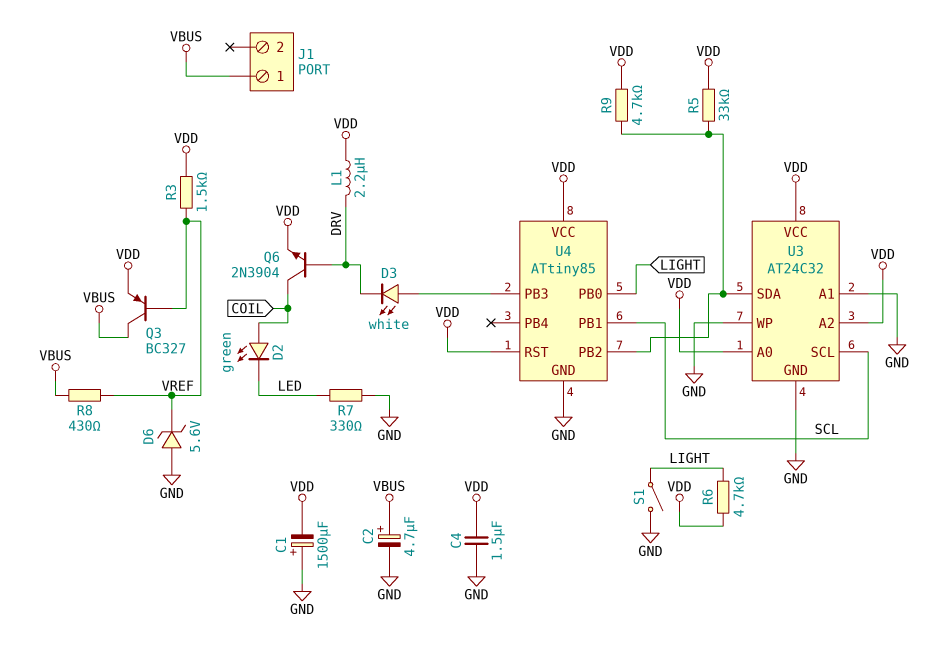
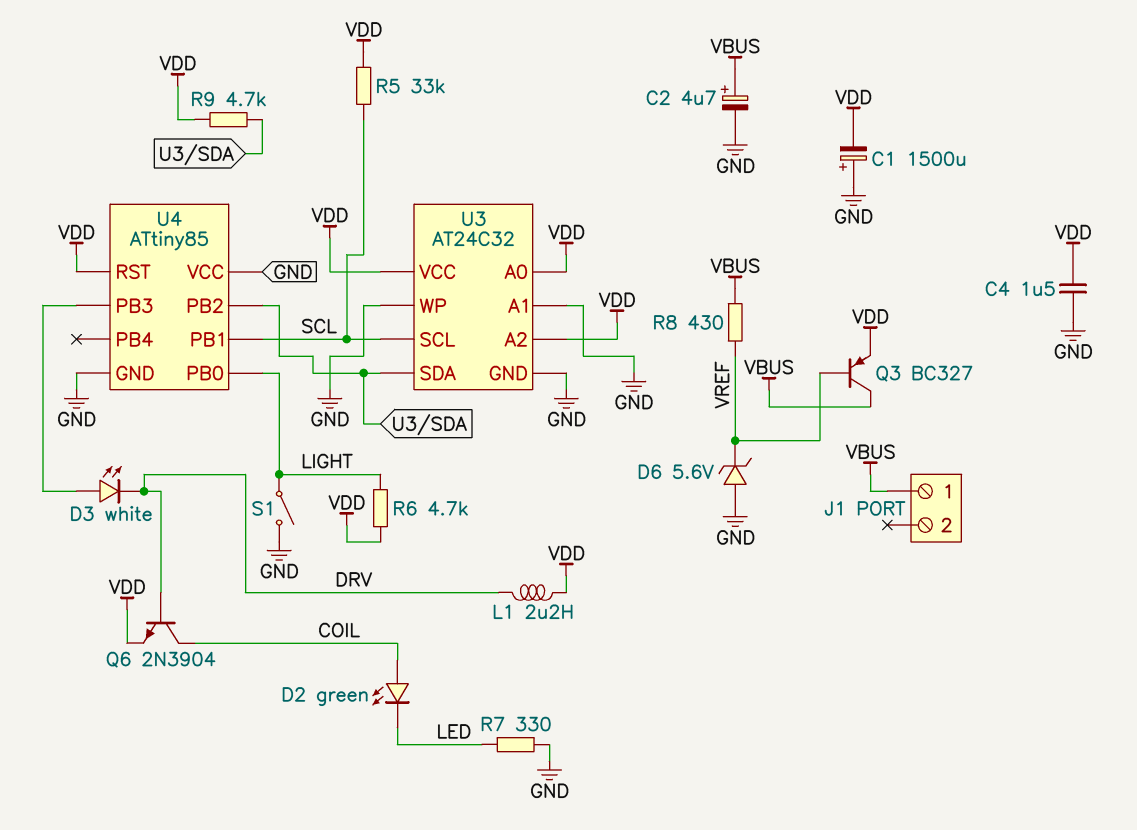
R3: 1.5k (VDD, VREF) -> none
R5: 33k (U3/SDA, VDD) -> 33k (SCL, VDD)
U4 pin VCC: VDD -> GND

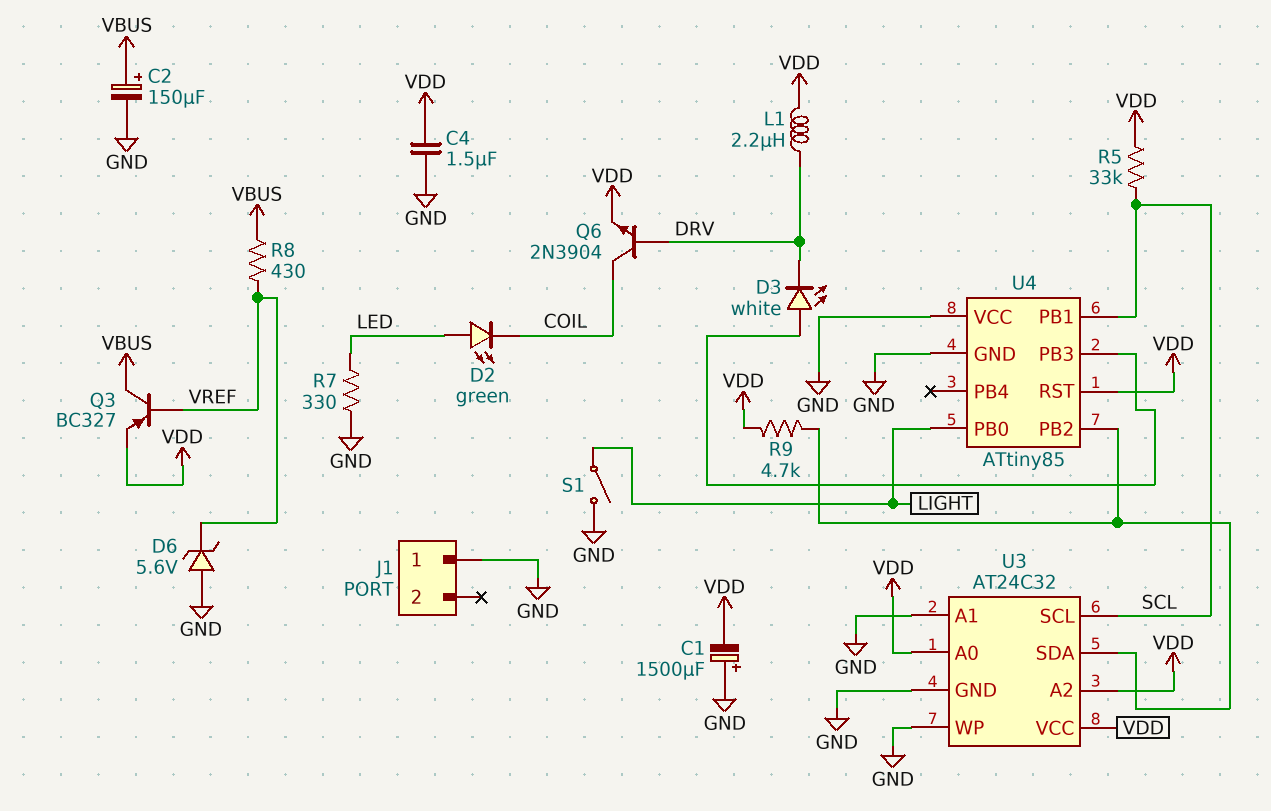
C2: 4.7uF (plus VBUS, minus GND) -> 150uF (plus VBUS, minus GND)
D2: LED green (A COIL, K LED) -> LED green (A LED, K COIL)
J1 pin 1: VBUS -> GND
R6: 4.7k (LIGHT, VDD) -> none

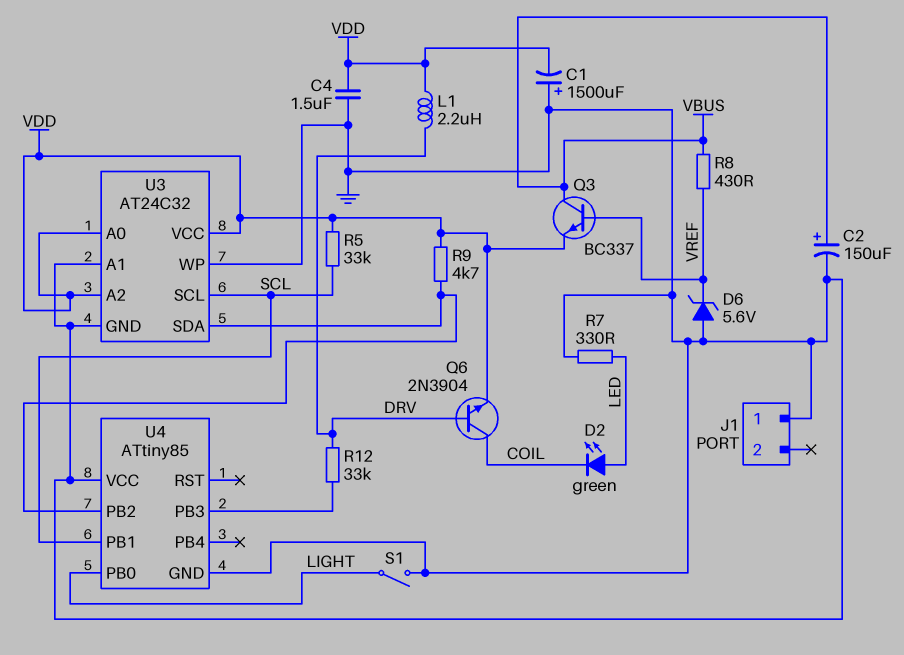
D3: LED white (A U4/PB3, K DRV) -> none
Q3: PNP BC327 (B VREF, C VBUS, E VDD) -> NPN BC337 (B VREF, C VBUS, E VDD)
R12: none -> 33k (DRV, U4/PB3)
U4 pin RST: VDD -> none

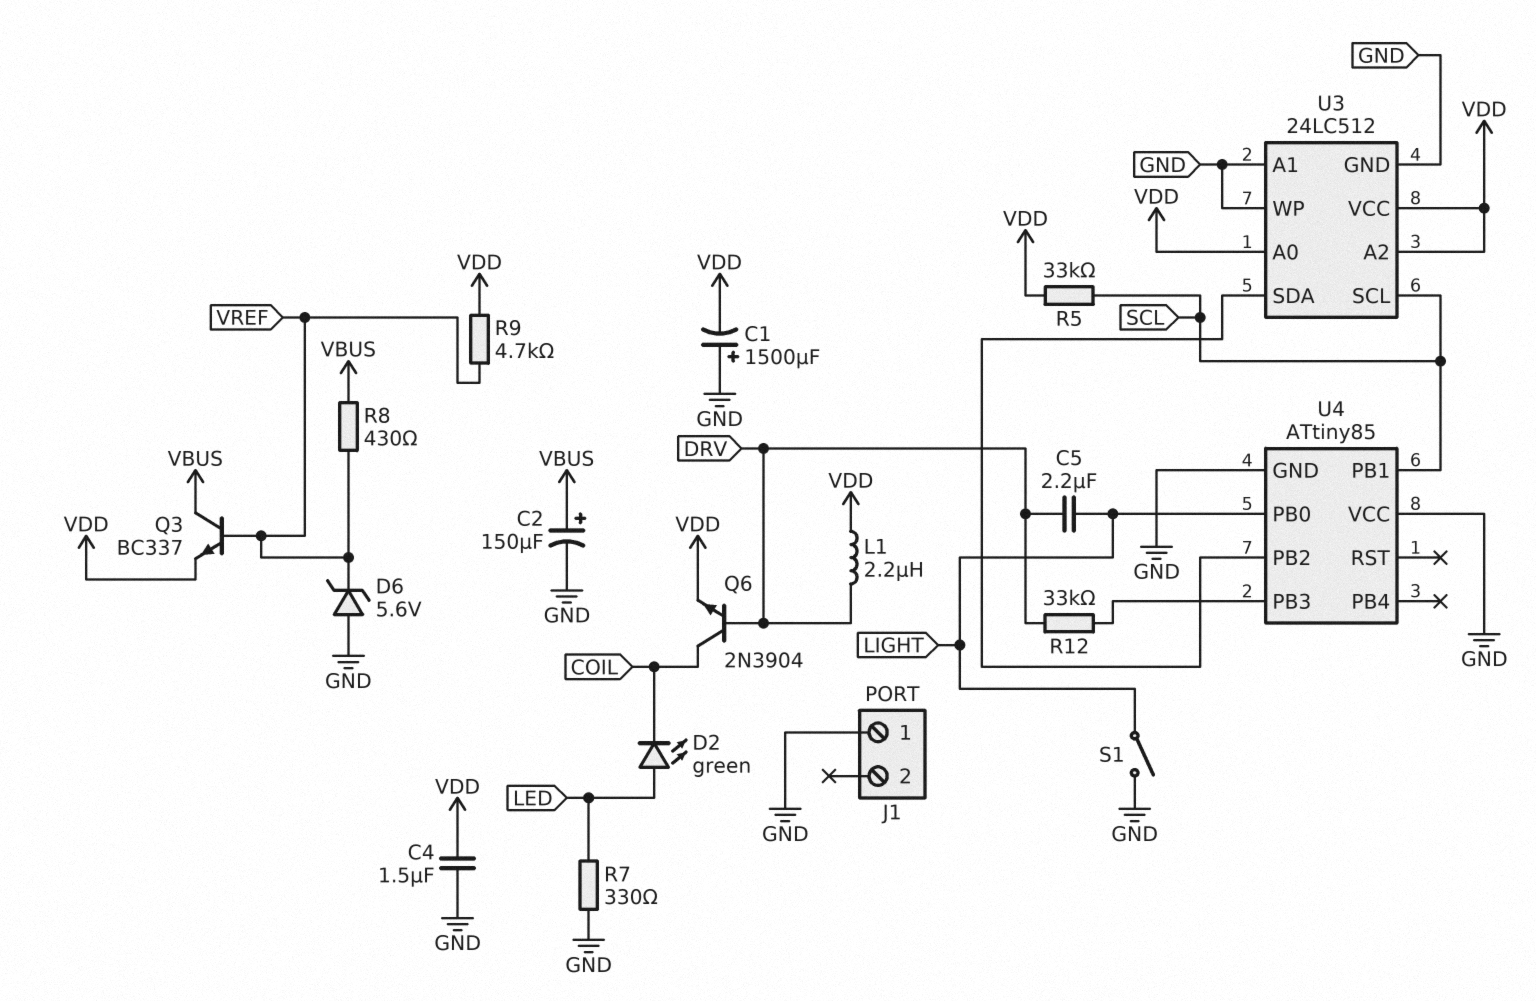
C5: none -> 2.2uF (DRV, LIGHT)
R9: 4.7k (U3/SDA, VDD) -> 4.7k (VDD, VREF)
U3: AT24C32 -> 24LC512

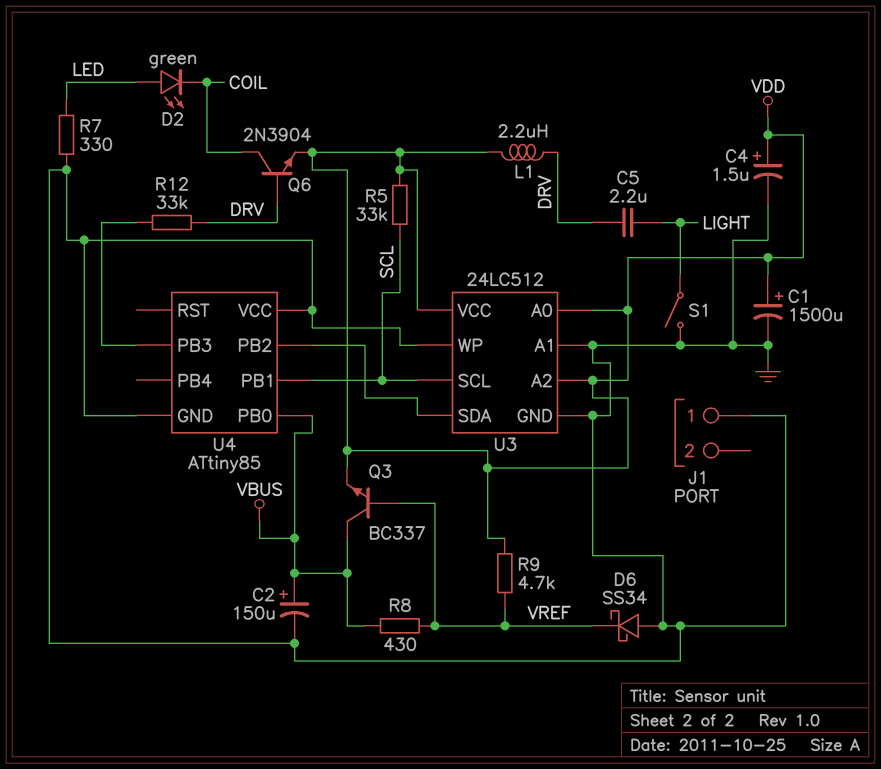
C1: 1500uF (plus GND, minus VDD) -> 1500uF (plus VDD, minus GND)
C4: 1.5uF (GND, VDD) -> 1.5uF (plus VDD, minus GND)
D6: zener 5.6V (A GND, K VREF) -> schottky SS34 (A GND, K VREF)
U4 pin PB0: LIGHT -> VBUS

